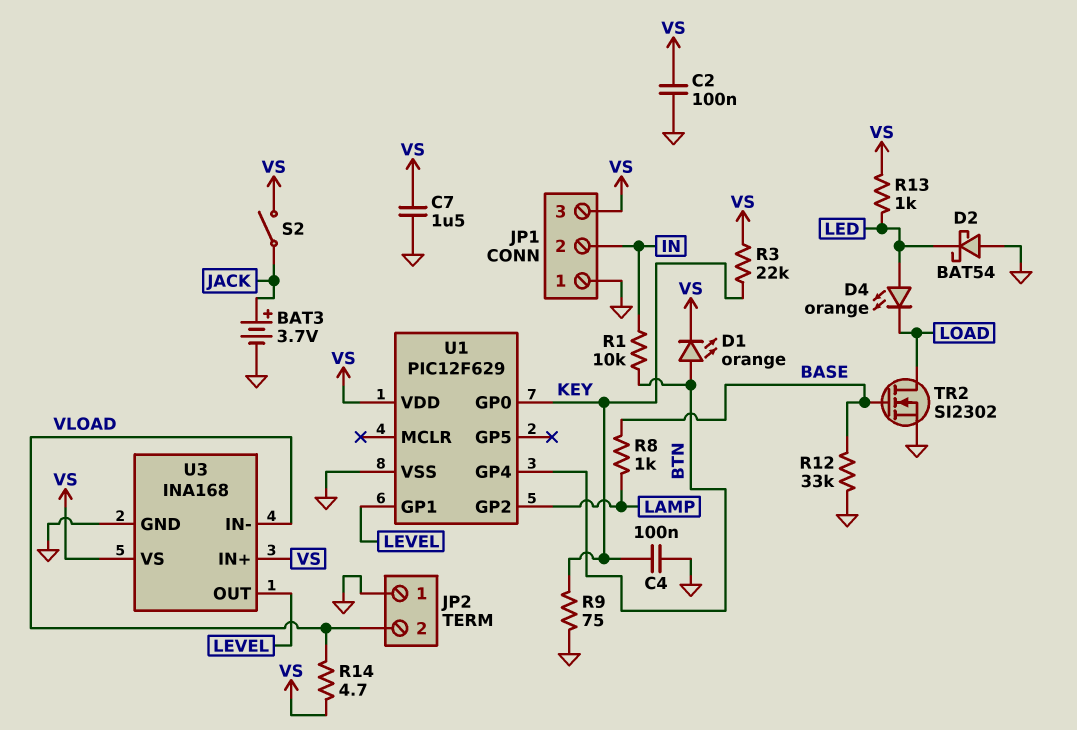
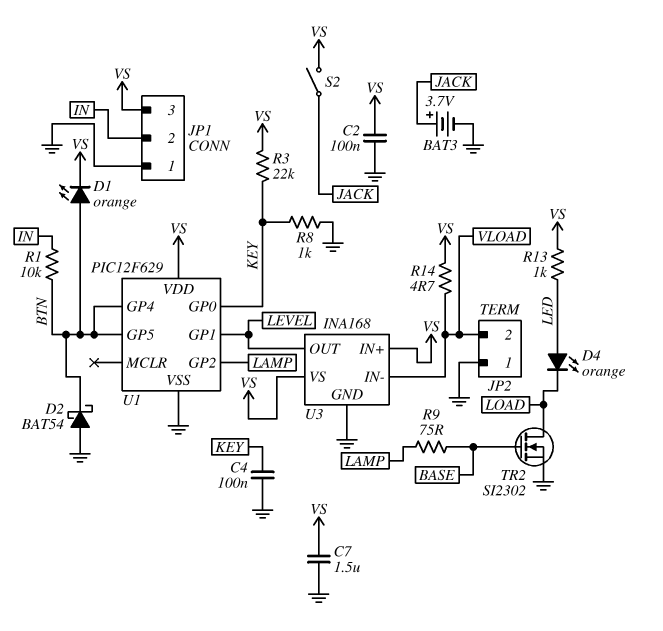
D2: schottky BAT54 (A GND, K LED) -> schottky BAT54 (A GND, K BTN)
R8: 1k (BASE, LAMP) -> 1k (GND, KEY)
R9: 75 (GND, KEY) -> 75 (BASE, LAMP)
R12: 33k (BASE, GND) -> none
U1 pin GP5: none -> BTN

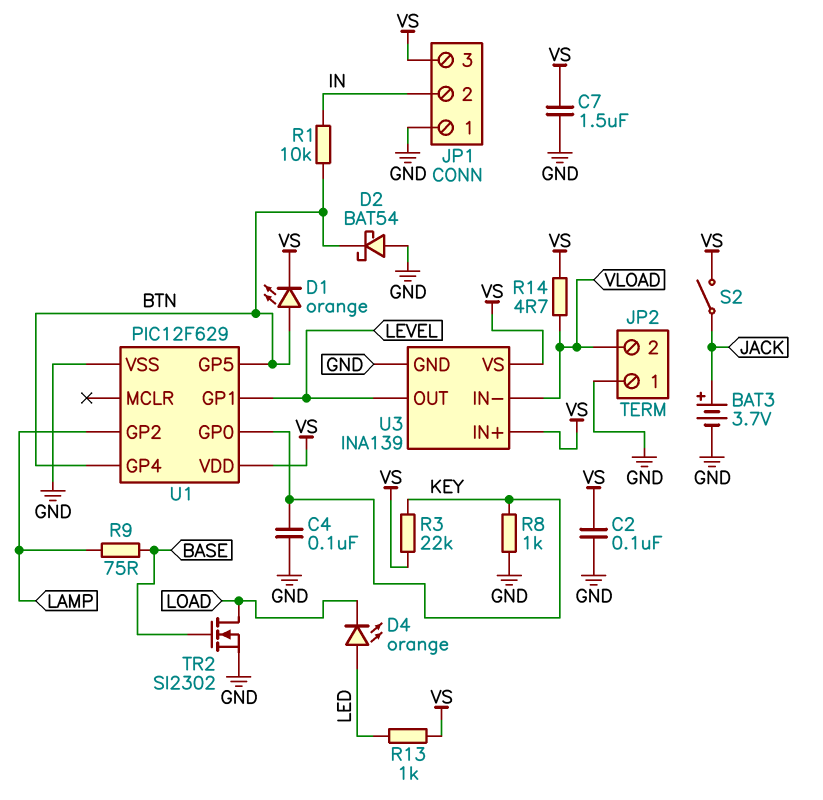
U3: INA168 -> INA139

